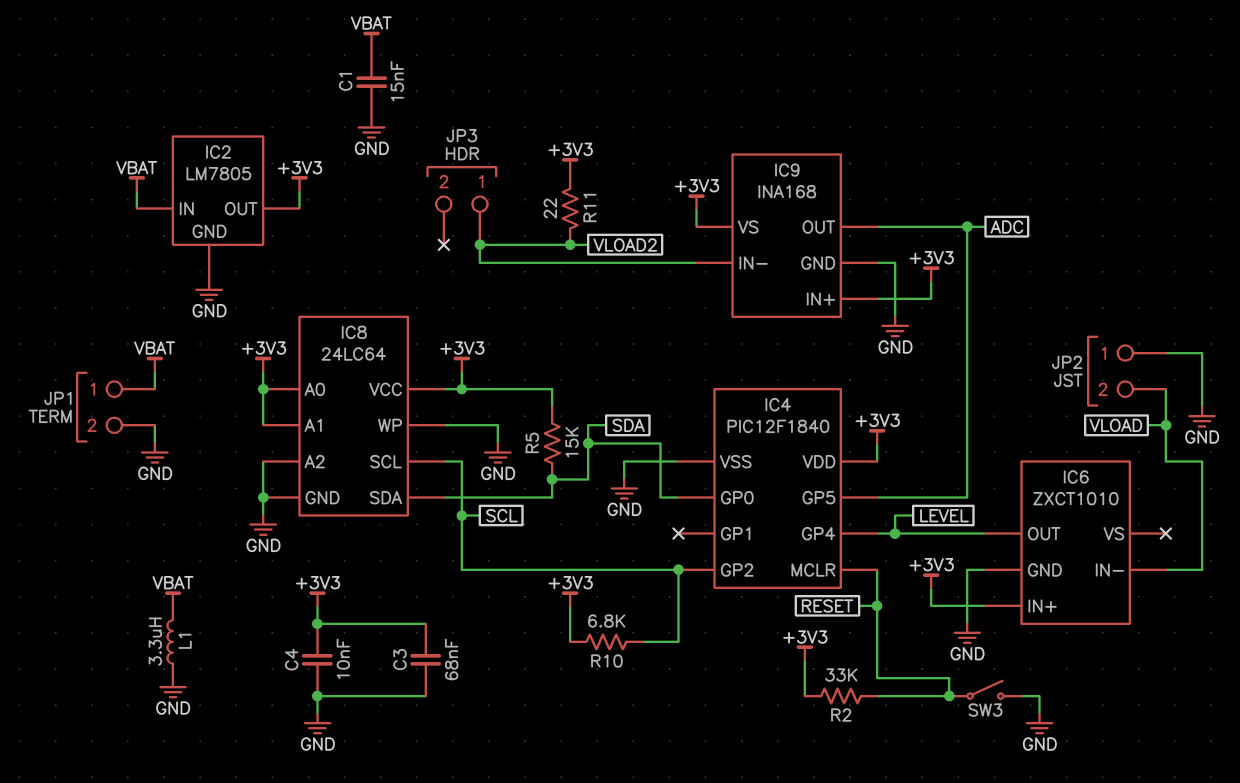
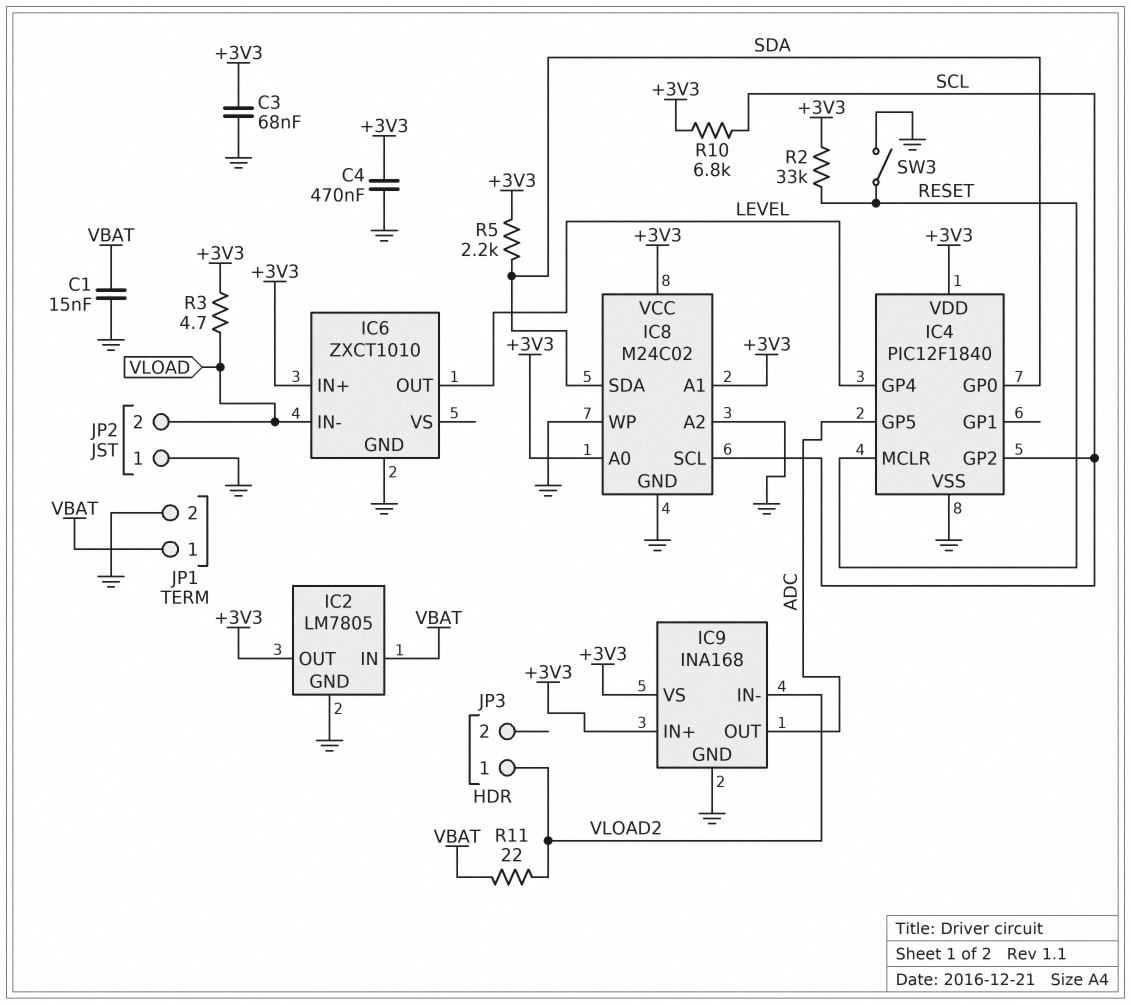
C4: 10nF (+3V3, GND) -> 470nF (+3V3, GND)
IC8: 24LC64 -> M24C02
L1: 3.3uH (GND, VBAT) -> none
R3: none -> 4.7 (+3V3, VLOAD)
R5: 15k (+3V3, SDA) -> 2.2k (+3V3, SDA)
R11: 22 (+3V3, VLOAD2) -> 22 (VBAT, VLOAD2)

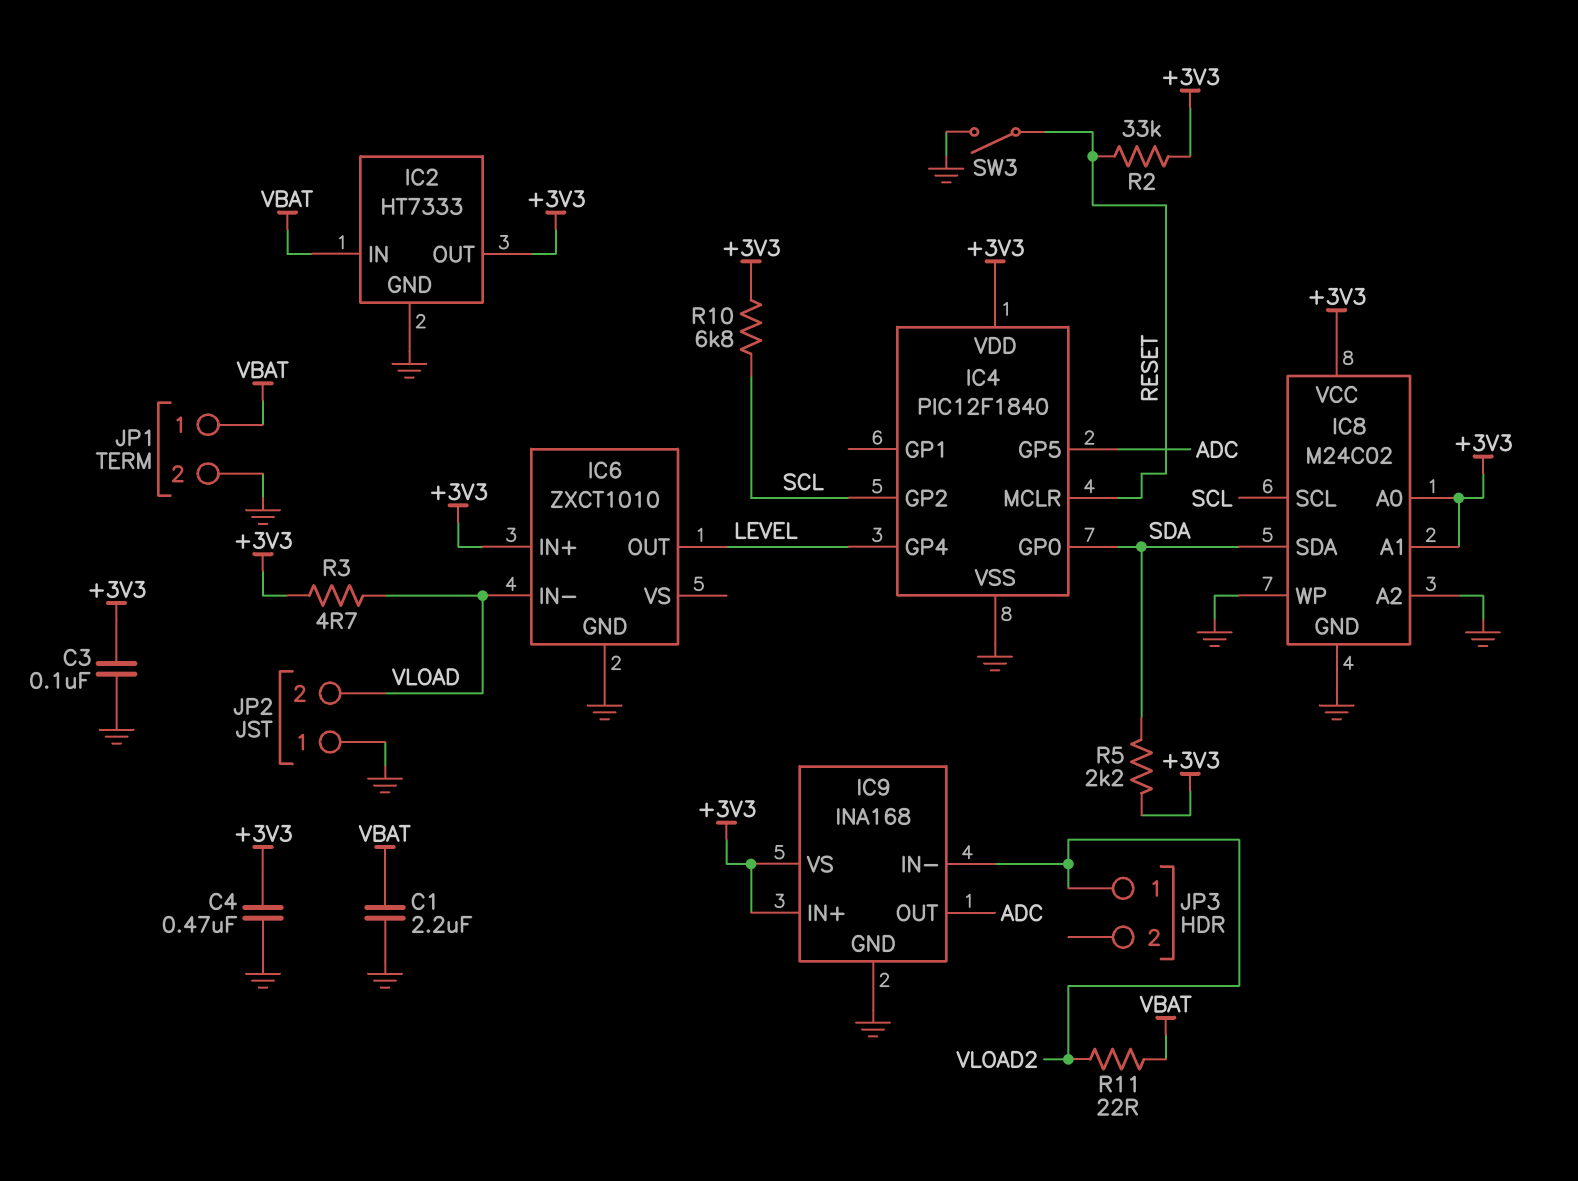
C1: 15nF (GND, VBAT) -> 2.2uF (GND, VBAT)
C3: 68nF (+3V3, GND) -> 100nF (+3V3, GND)
IC2: LM7805 -> HT7333

